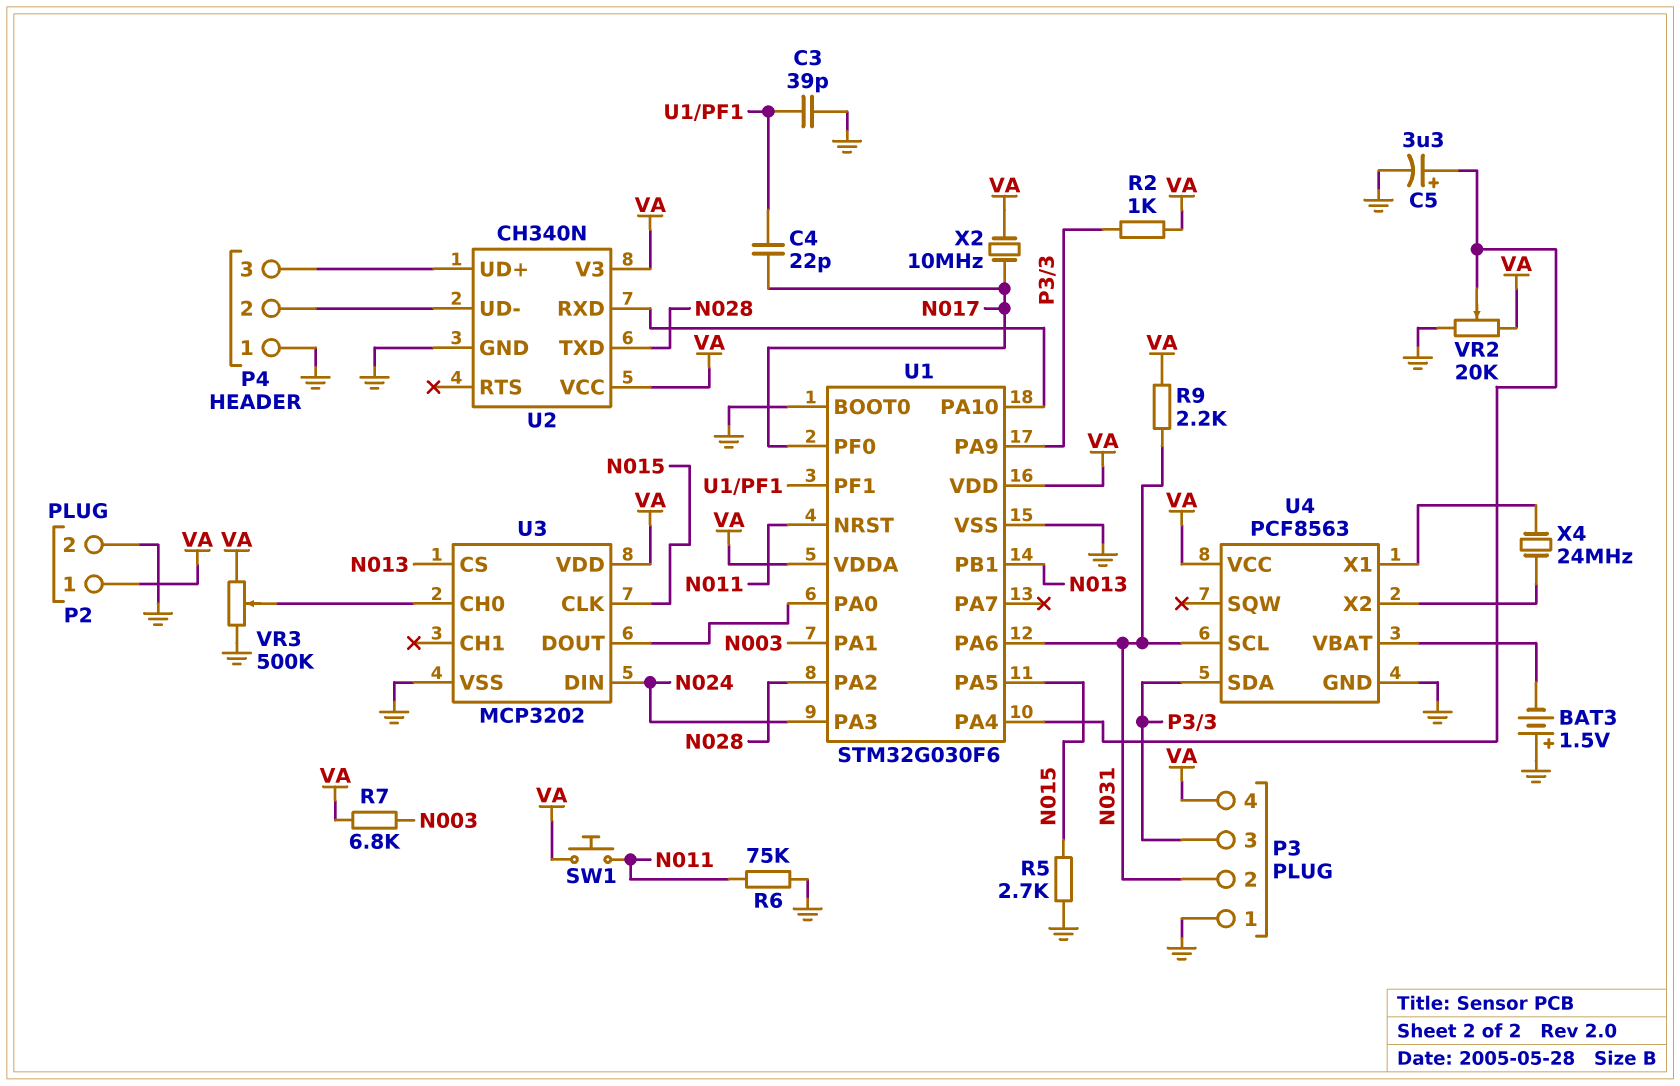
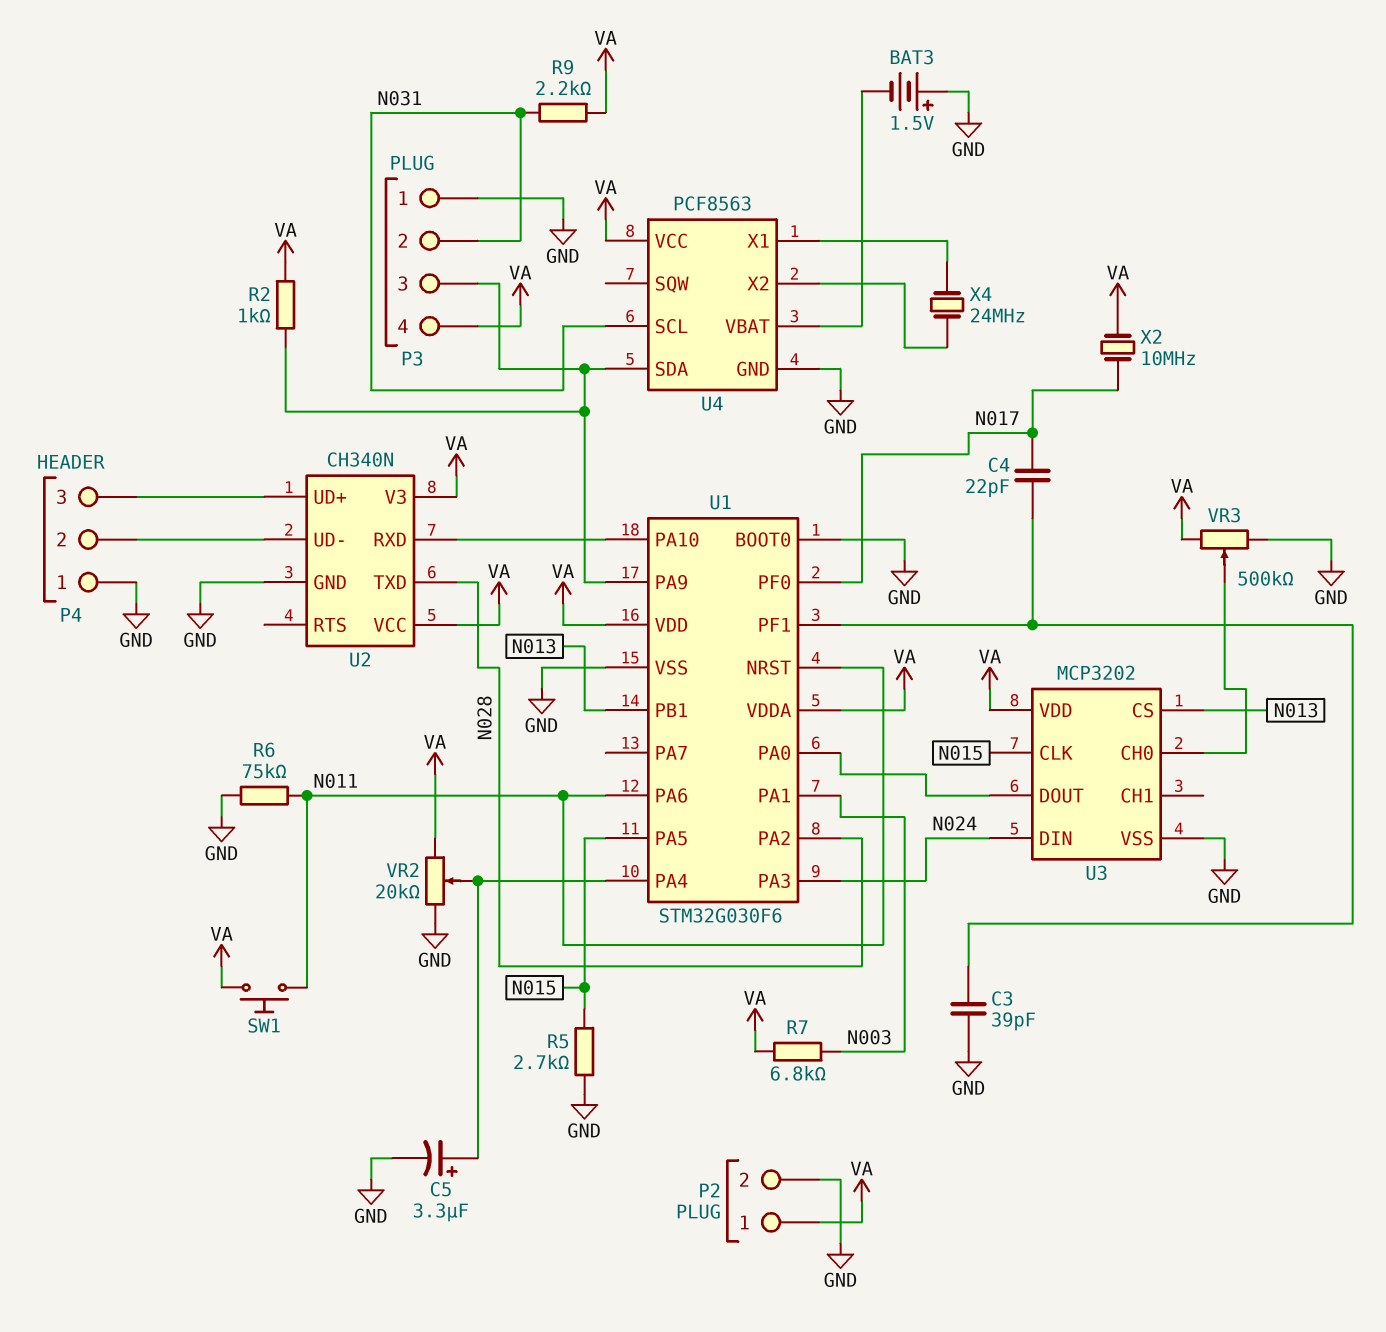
U1 pin PA6: N031 -> N011

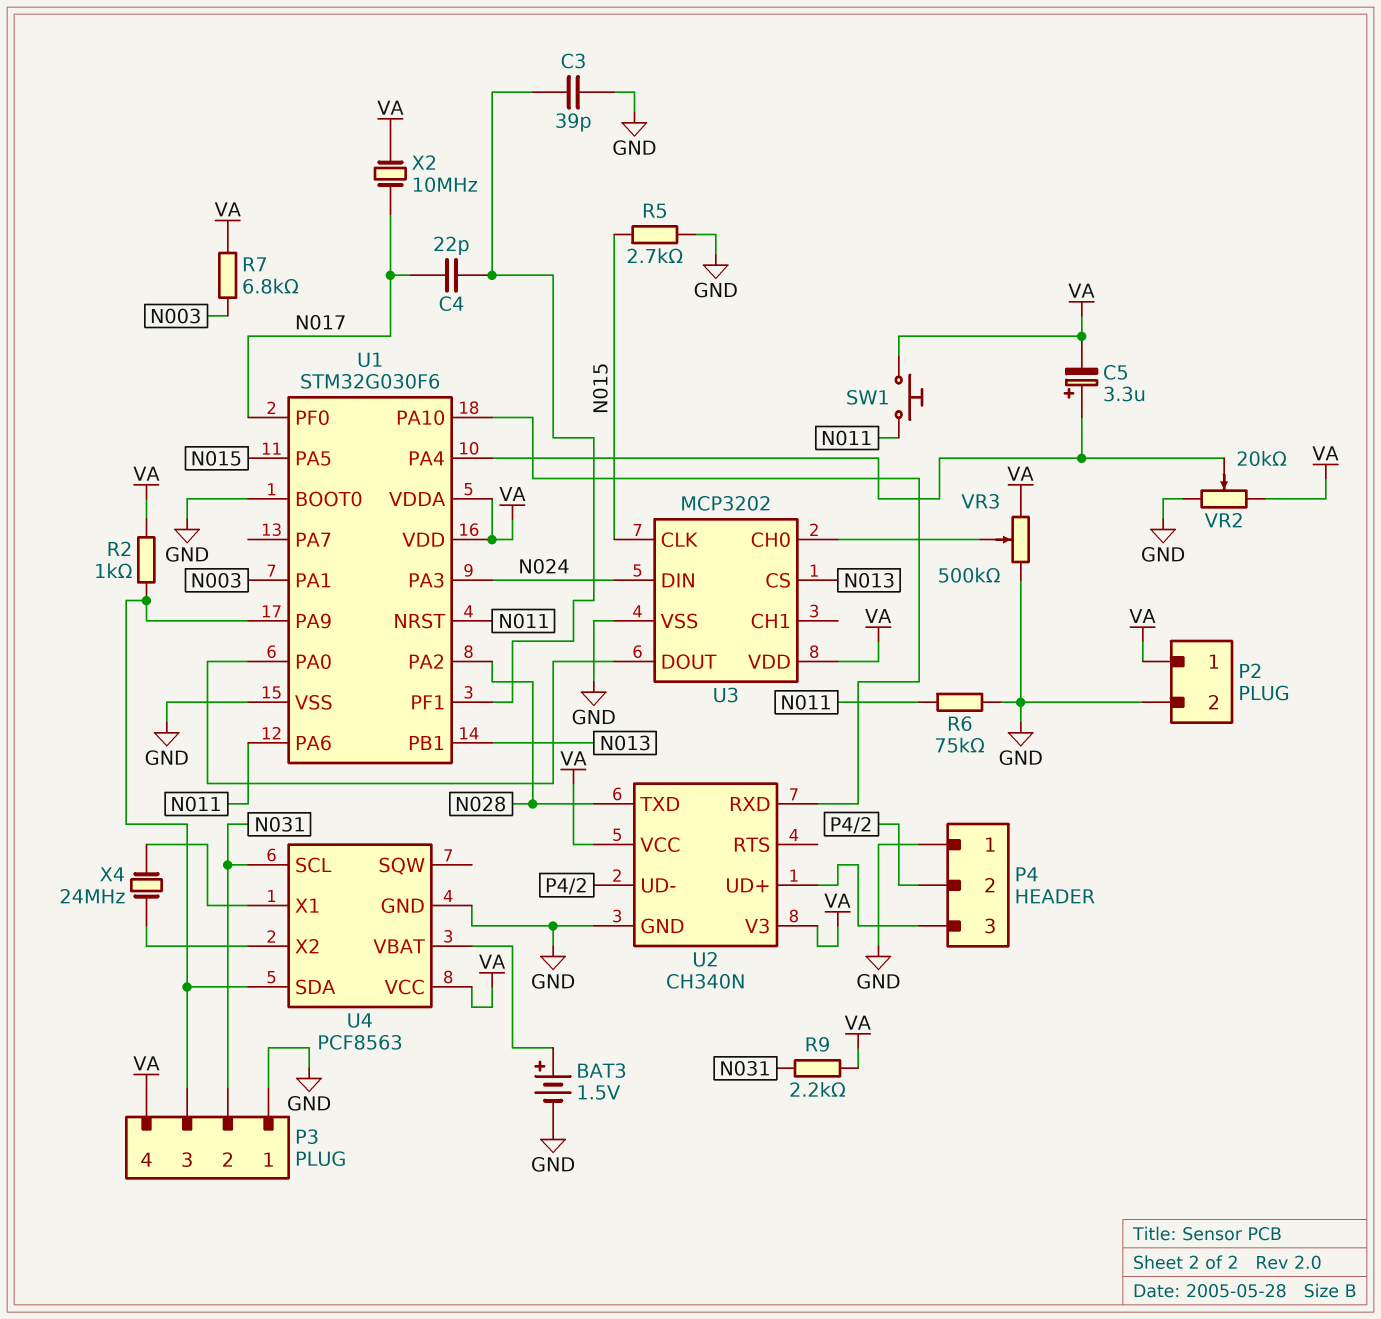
BAT3: 1.5V (plus GND, minus U4/VBAT) -> 1.5V (plus U4/VBAT, minus GND)
C5: 3.3uF (plus U1/PA4, minus GND) -> 3.3uF (plus U1/PA4, minus VA)

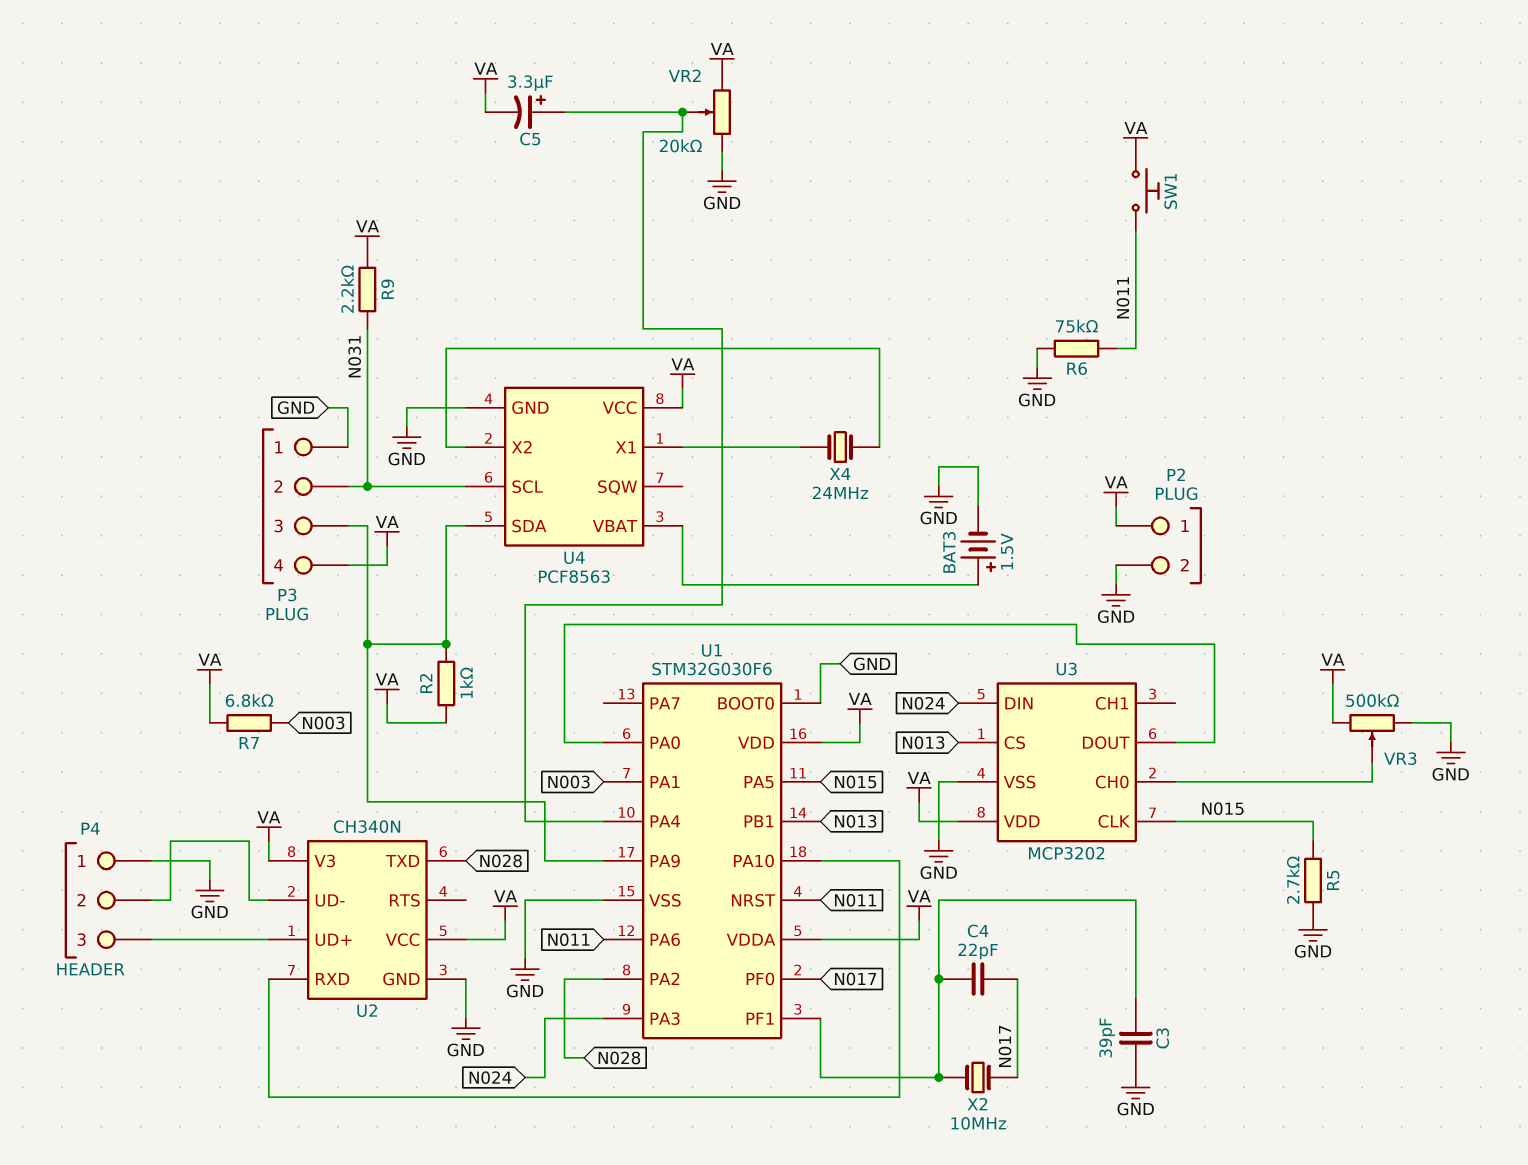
X2: 10MHz (N017, VA) -> 10MHz (N017, U1/PF1)

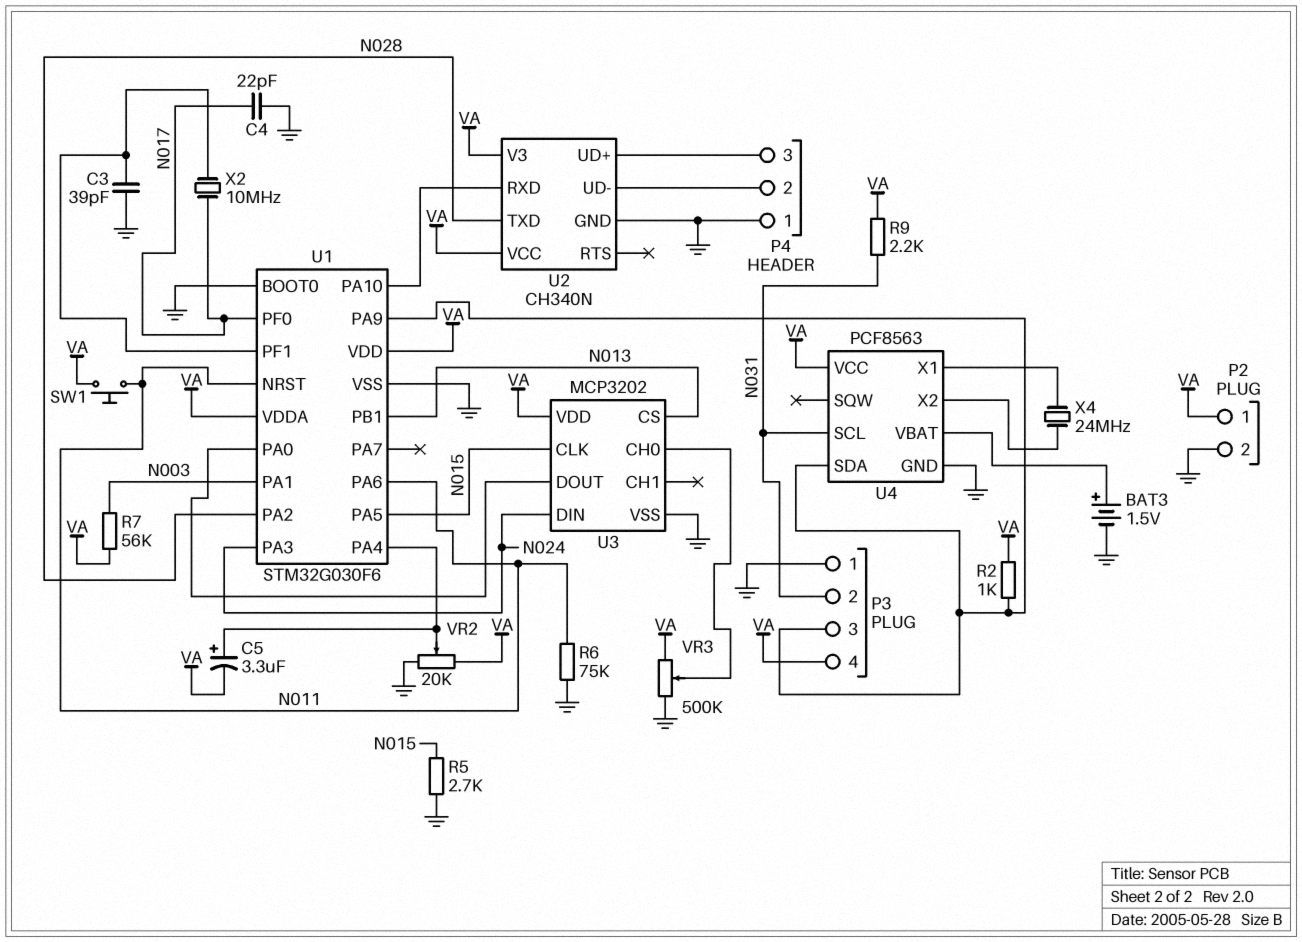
C4: 22pF (N017, U1/PF1) -> 22pF (GND, N017)
R7: 6.8k (N003, VA) -> 56k (N003, VA)

